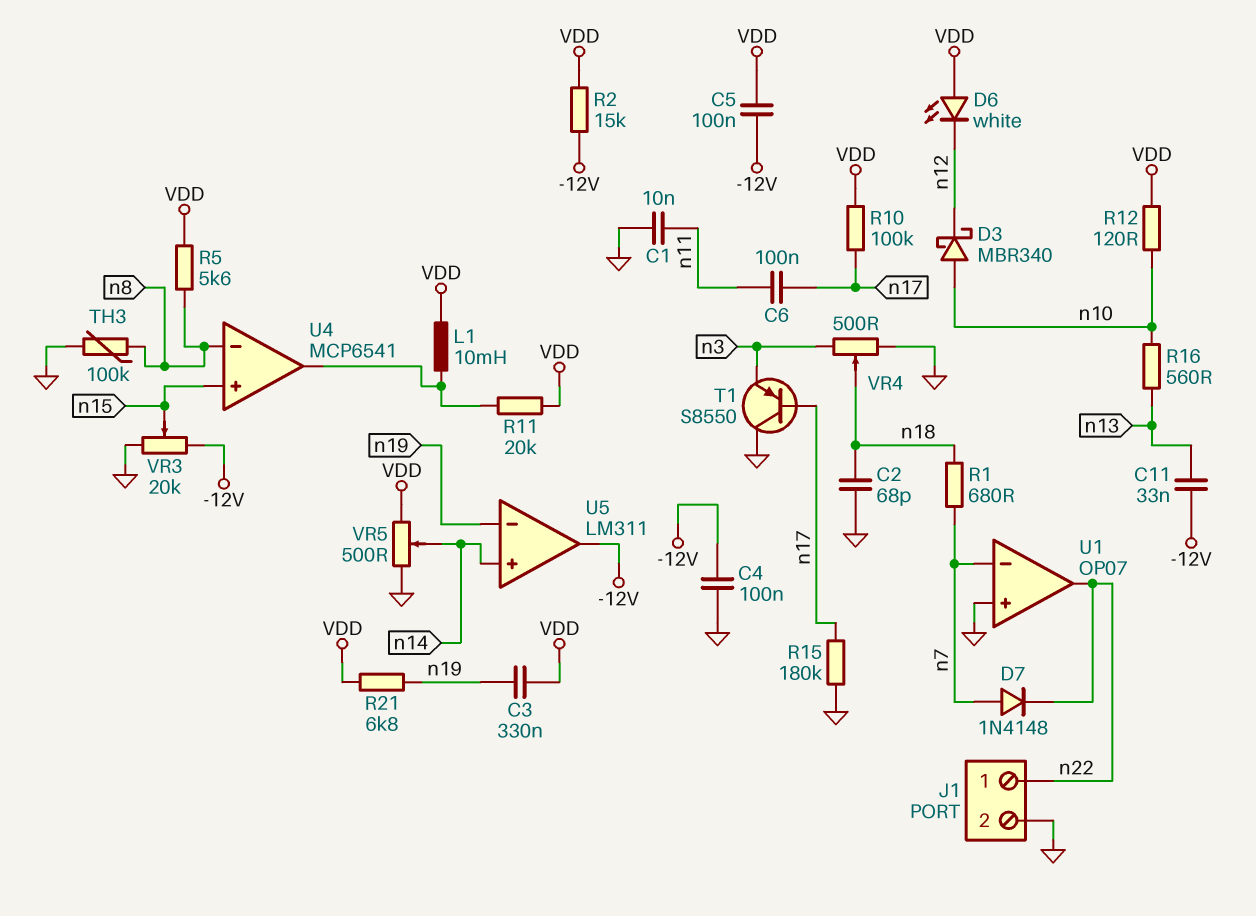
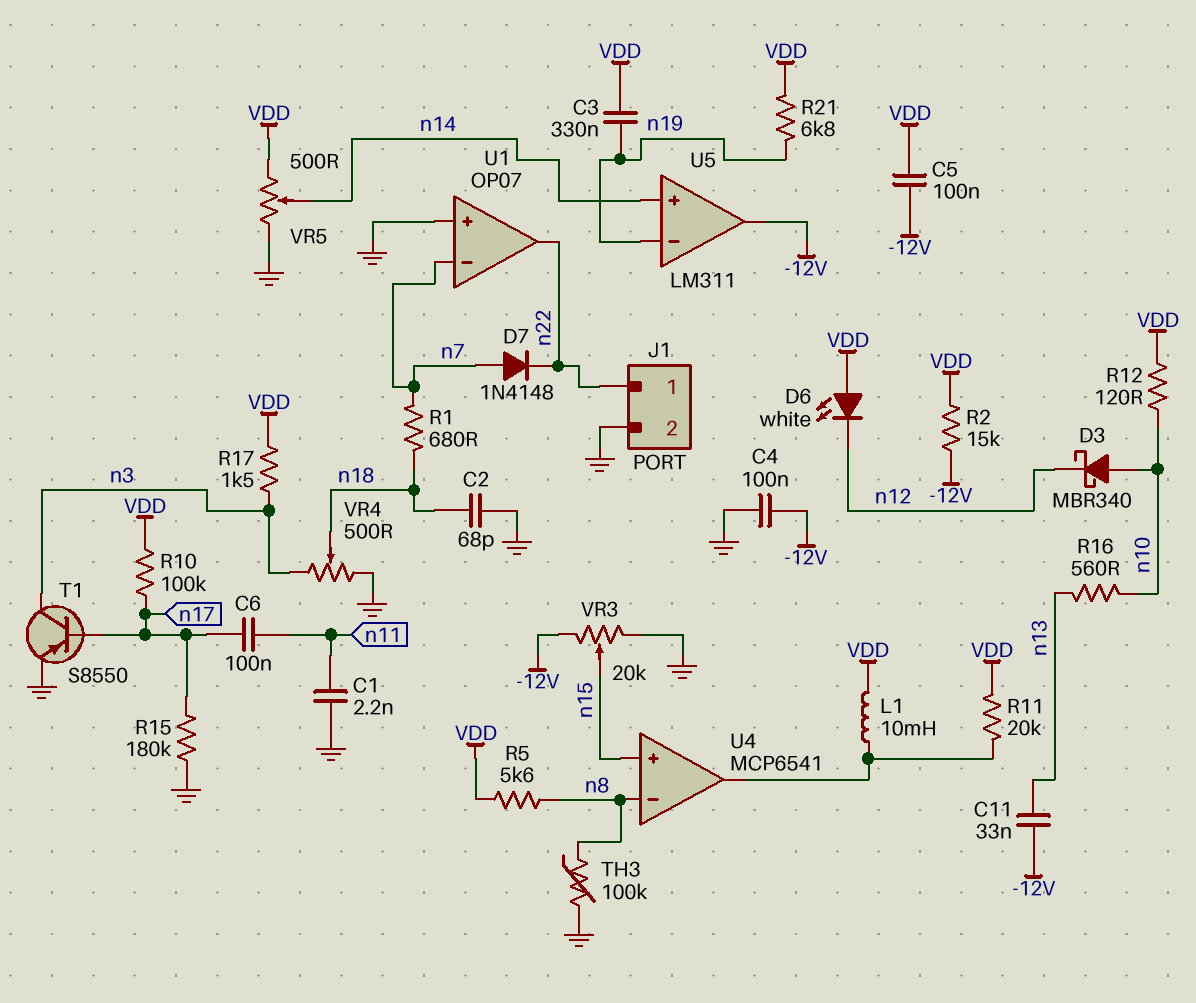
C1: 10nF (GND, n11) -> 2.2nF (GND, n11)
R17: none -> 1.5k (VDD, n3)
T1: PNP S8550 (B n17, C GND, E n3) -> PNP S8550 (B n17, C n3, E GND)

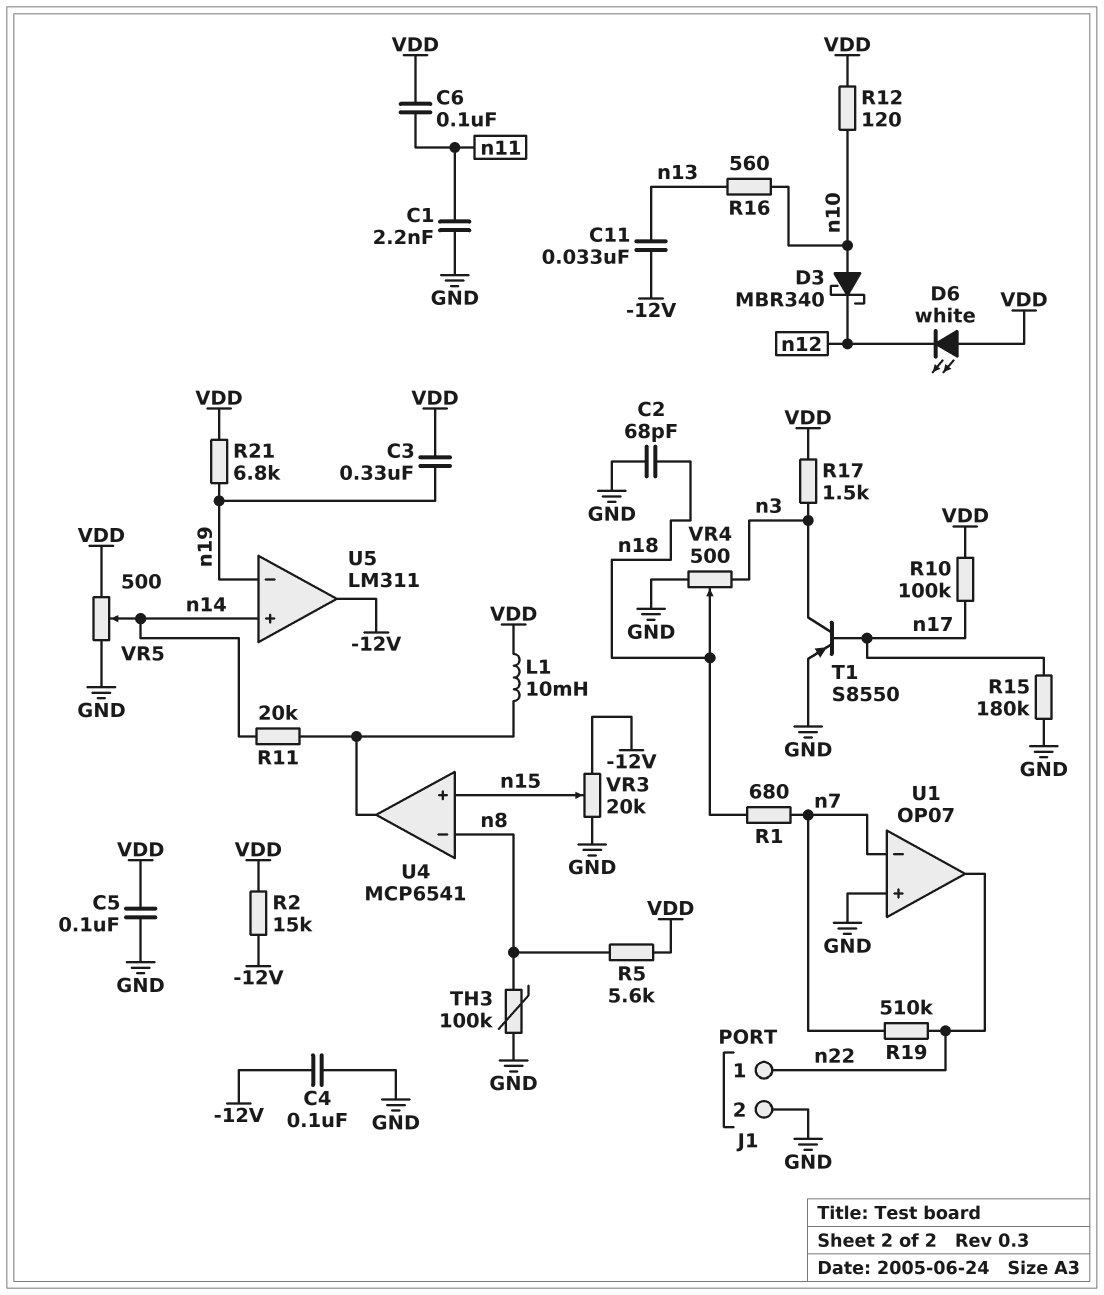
C5: 100nF (-12V, VDD) -> 100nF (GND, VDD)
C6: 100nF (n11, n17) -> 100nF (VDD, n11)
D7: diode 1N4148 (A n7, K n22) -> none
R11: 20k (U4/out, VDD) -> 20k (U4/out, n14)
R19: none -> 510k (n7, n22)

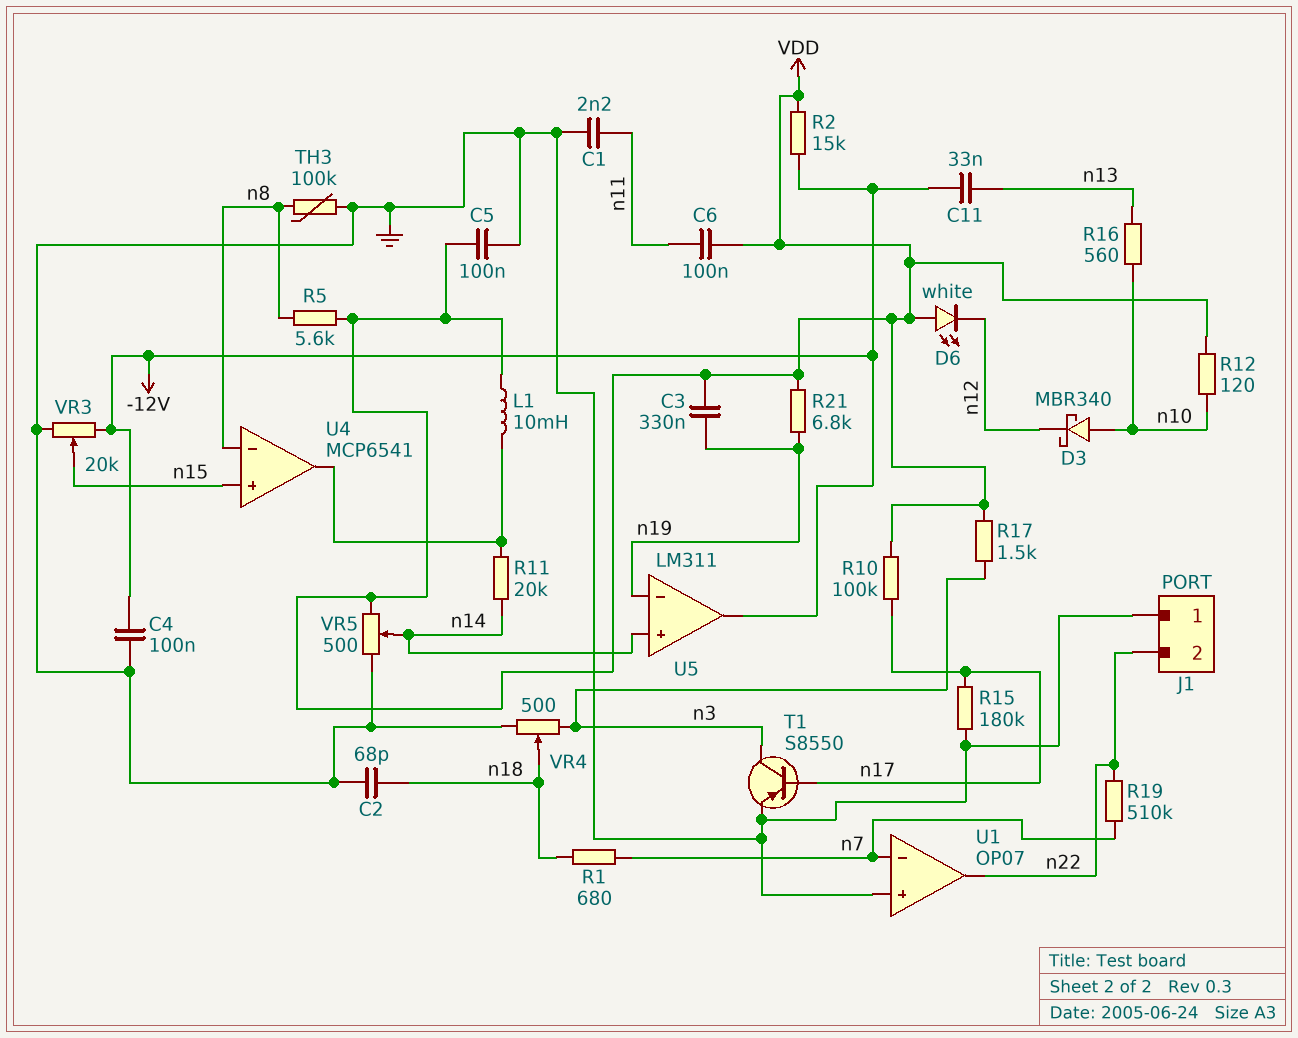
J1 pin 1: n22 -> GND
J1 pin 2: GND -> n22

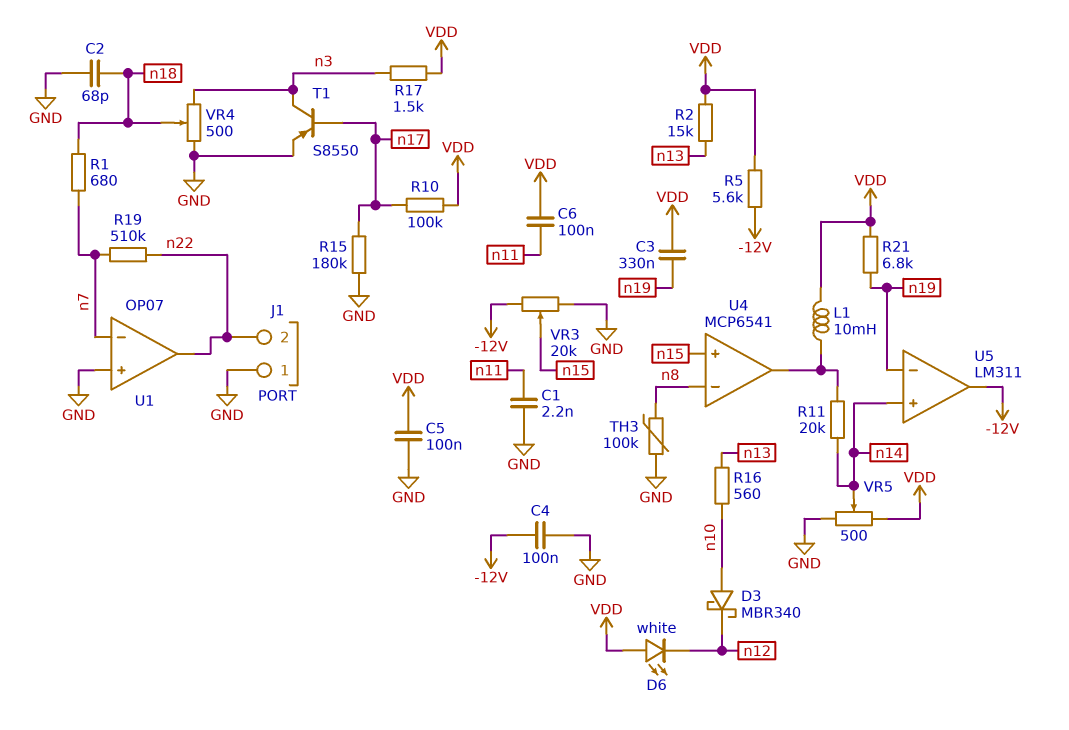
C11: 33nF (-12V, n13) -> none
R2: 15k (-12V, VDD) -> 15k (VDD, n13)
R5: 5.6k (VDD, n8) -> 5.6k (-12V, VDD)
R12: 120 (VDD, n10) -> none

